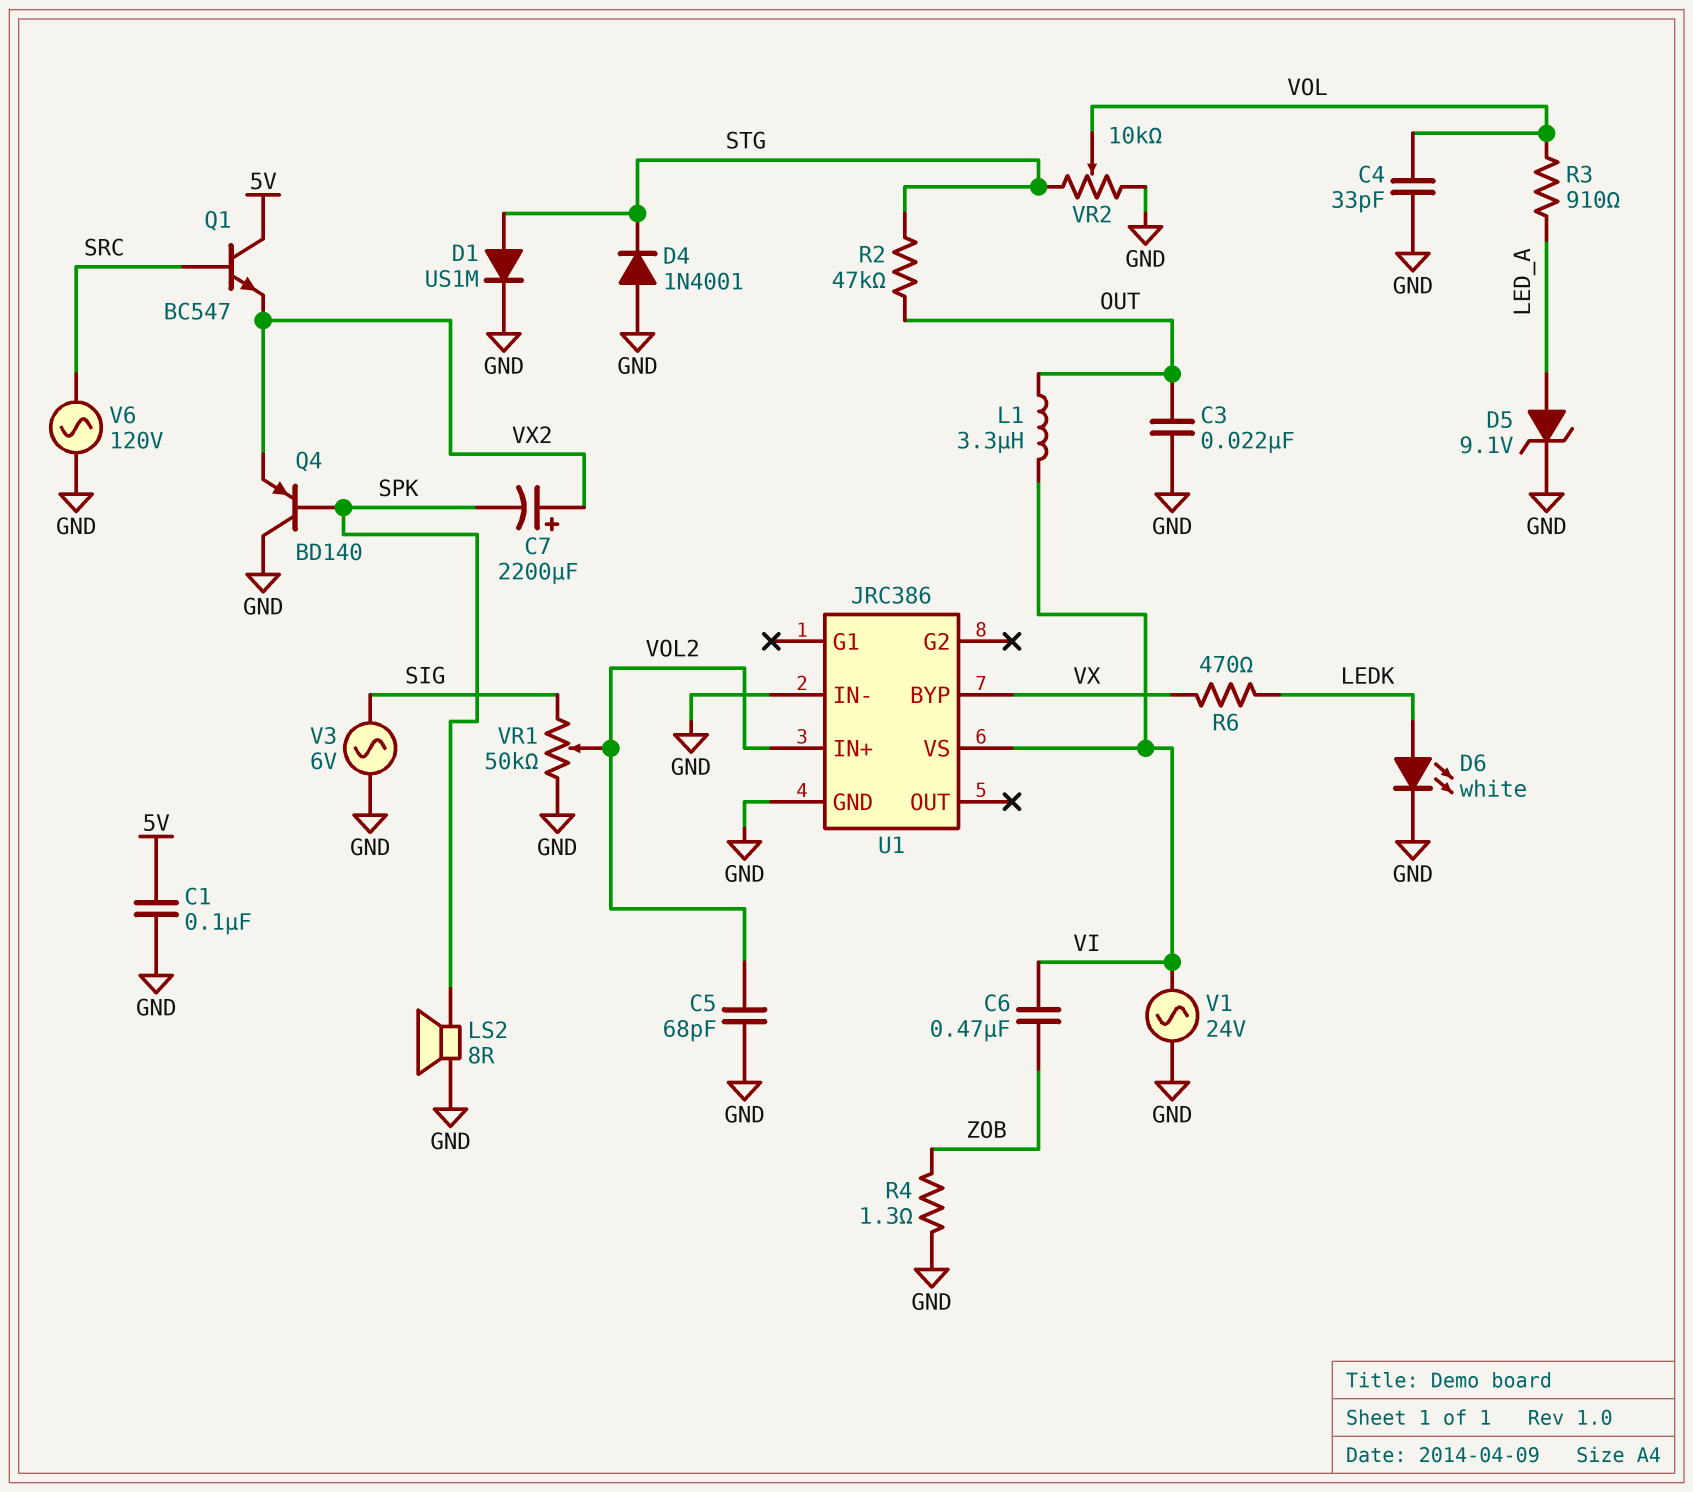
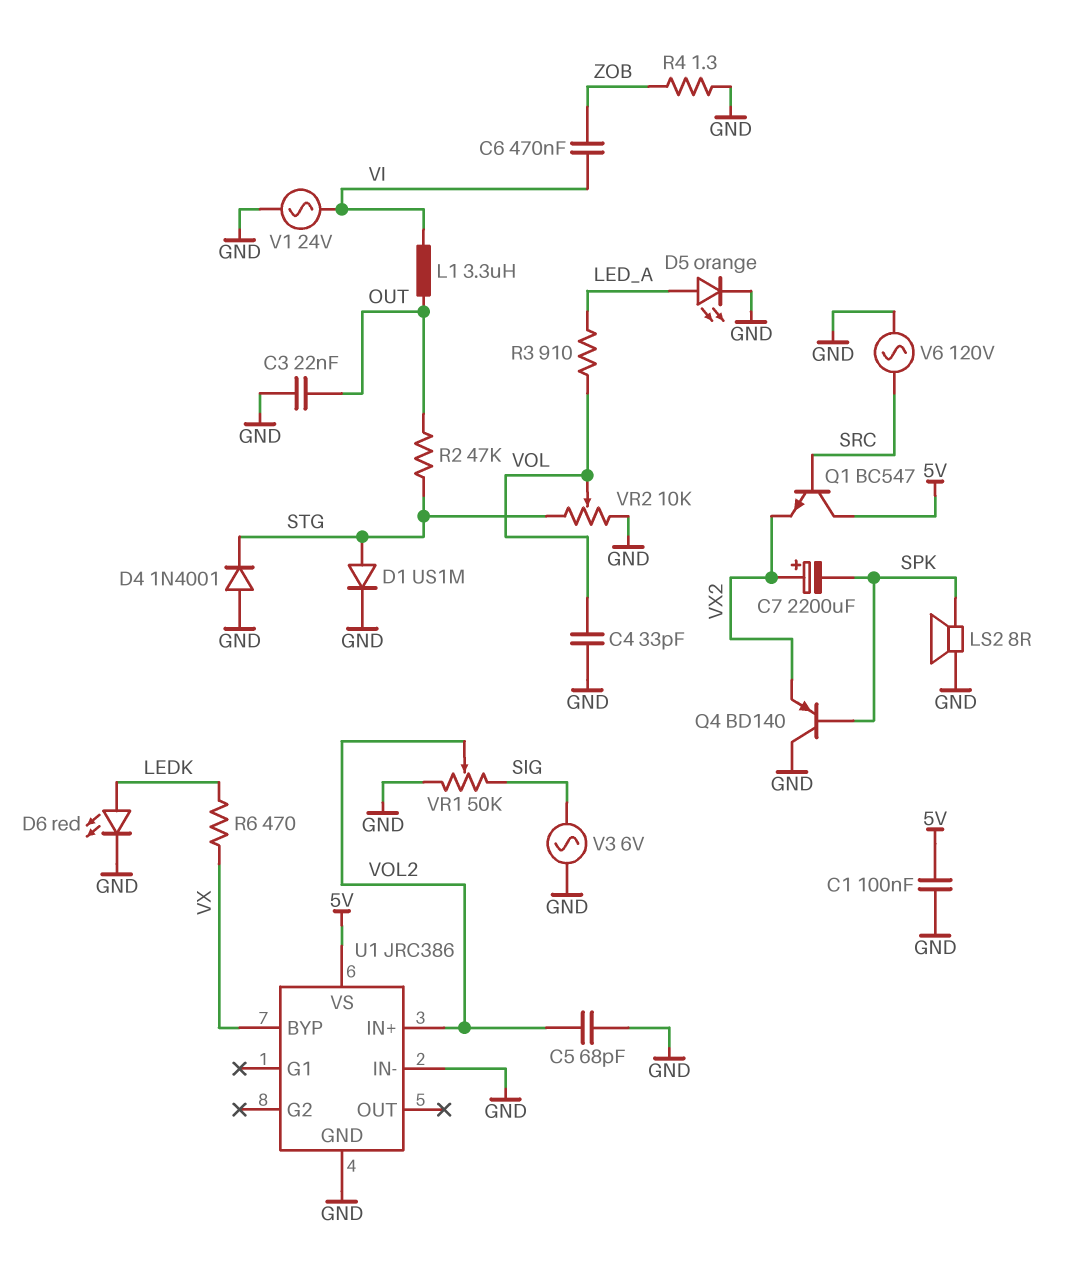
D5: zener 9.1V (A LED_A, K GND) -> LED orange (A LED_A, K GND)
D6: LED white (A LEDK, K GND) -> LED red (A LEDK, K GND)
U1 pin VS: VI -> 5V

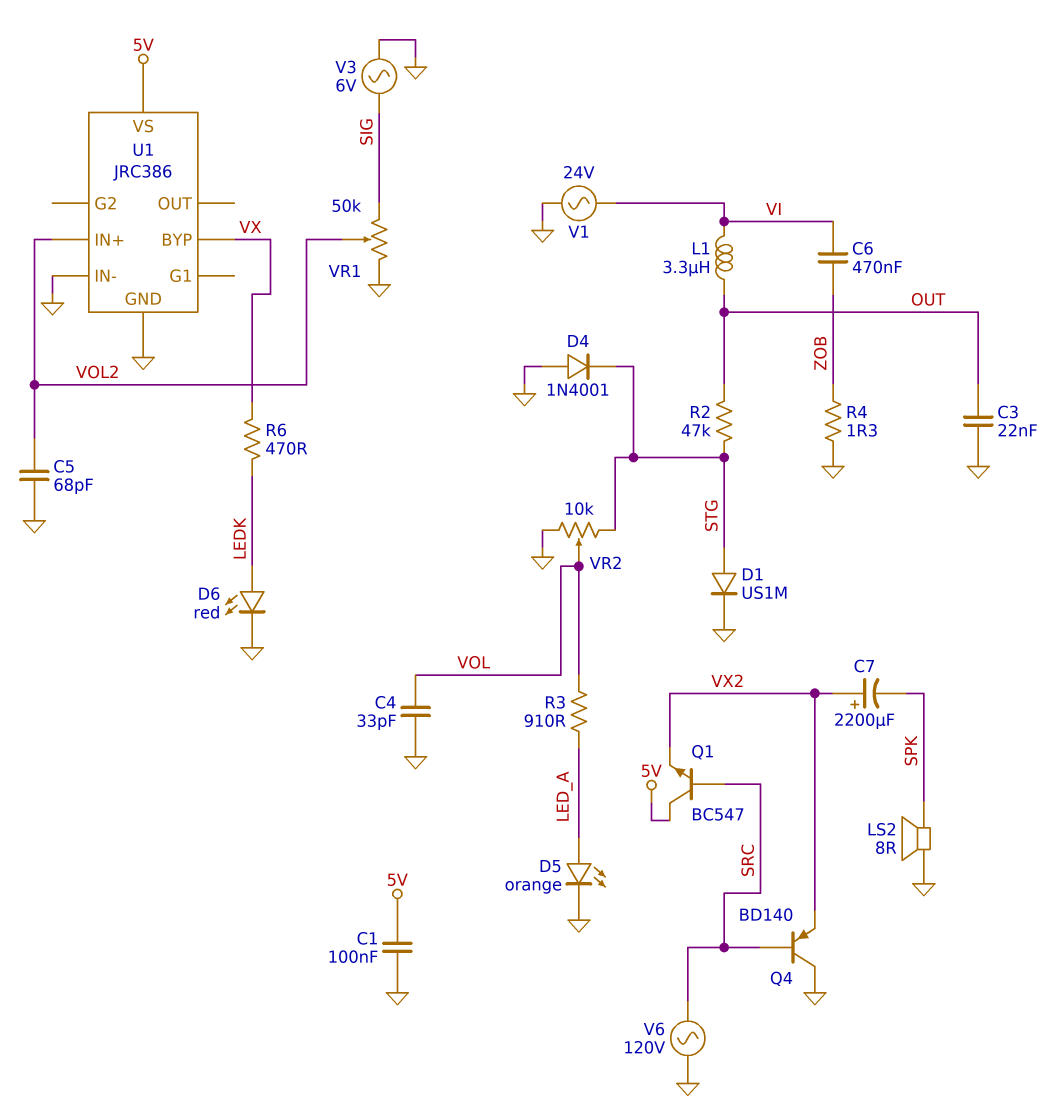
Q4: PNP BD140 (B SPK, C GND, E VX2) -> PNP BD140 (B SRC, C GND, E VX2)

